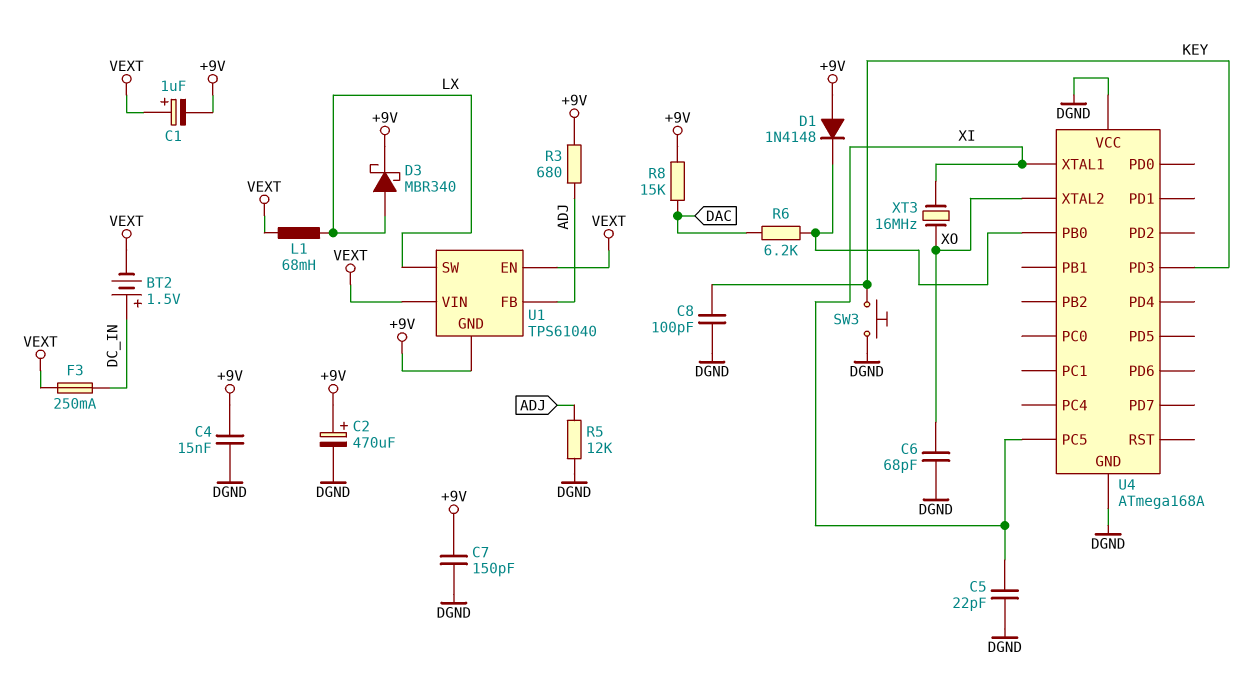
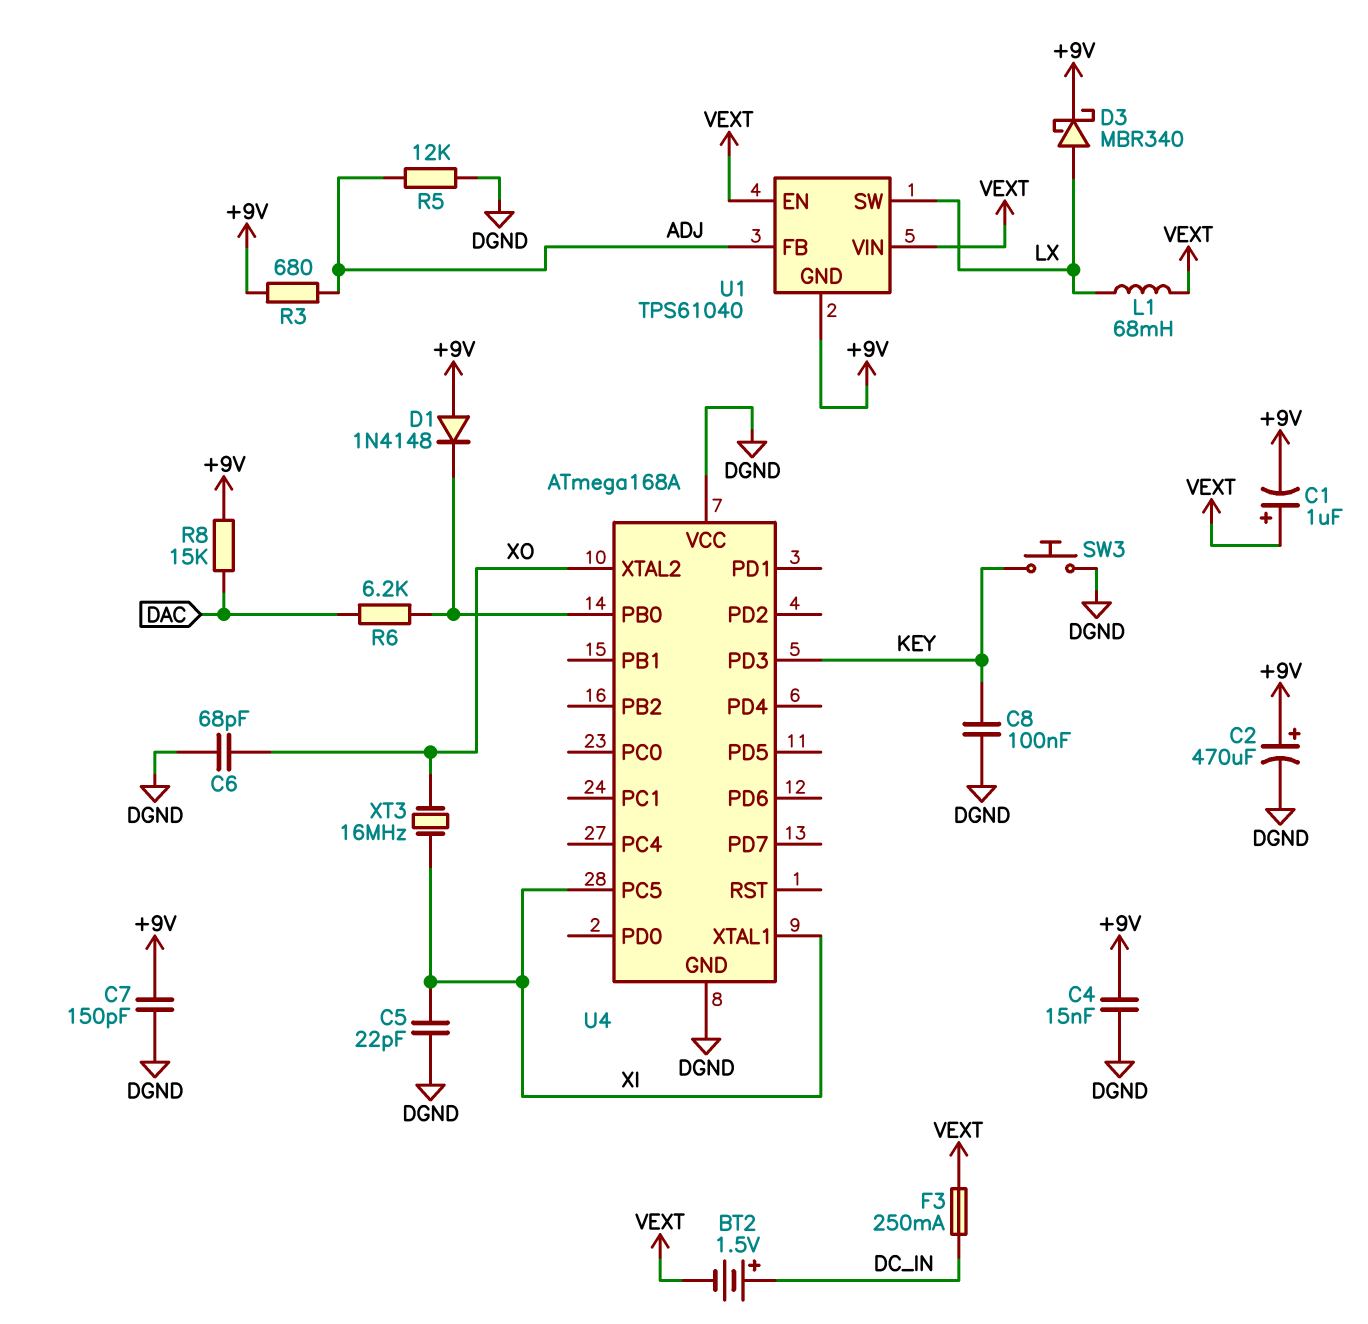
C8: 100pF (DGND, KEY) -> 100nF (DGND, KEY)

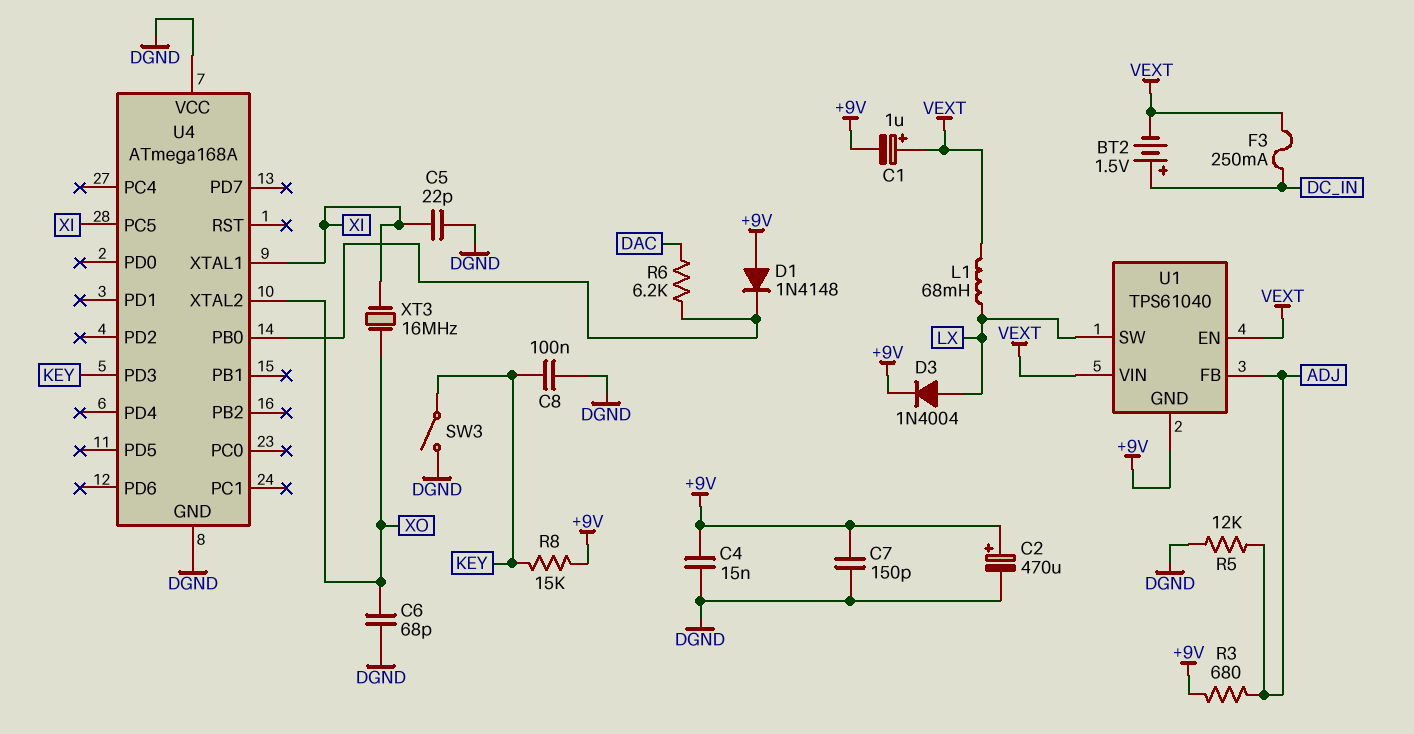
D3: schottky MBR340 (A LX, K +9V) -> diode 1N4004 (A LX, K +9V)
R8: 15k (+9V, DAC) -> 15k (+9V, KEY)
SW3: button (DGND, KEY) -> switch (DGND, KEY)

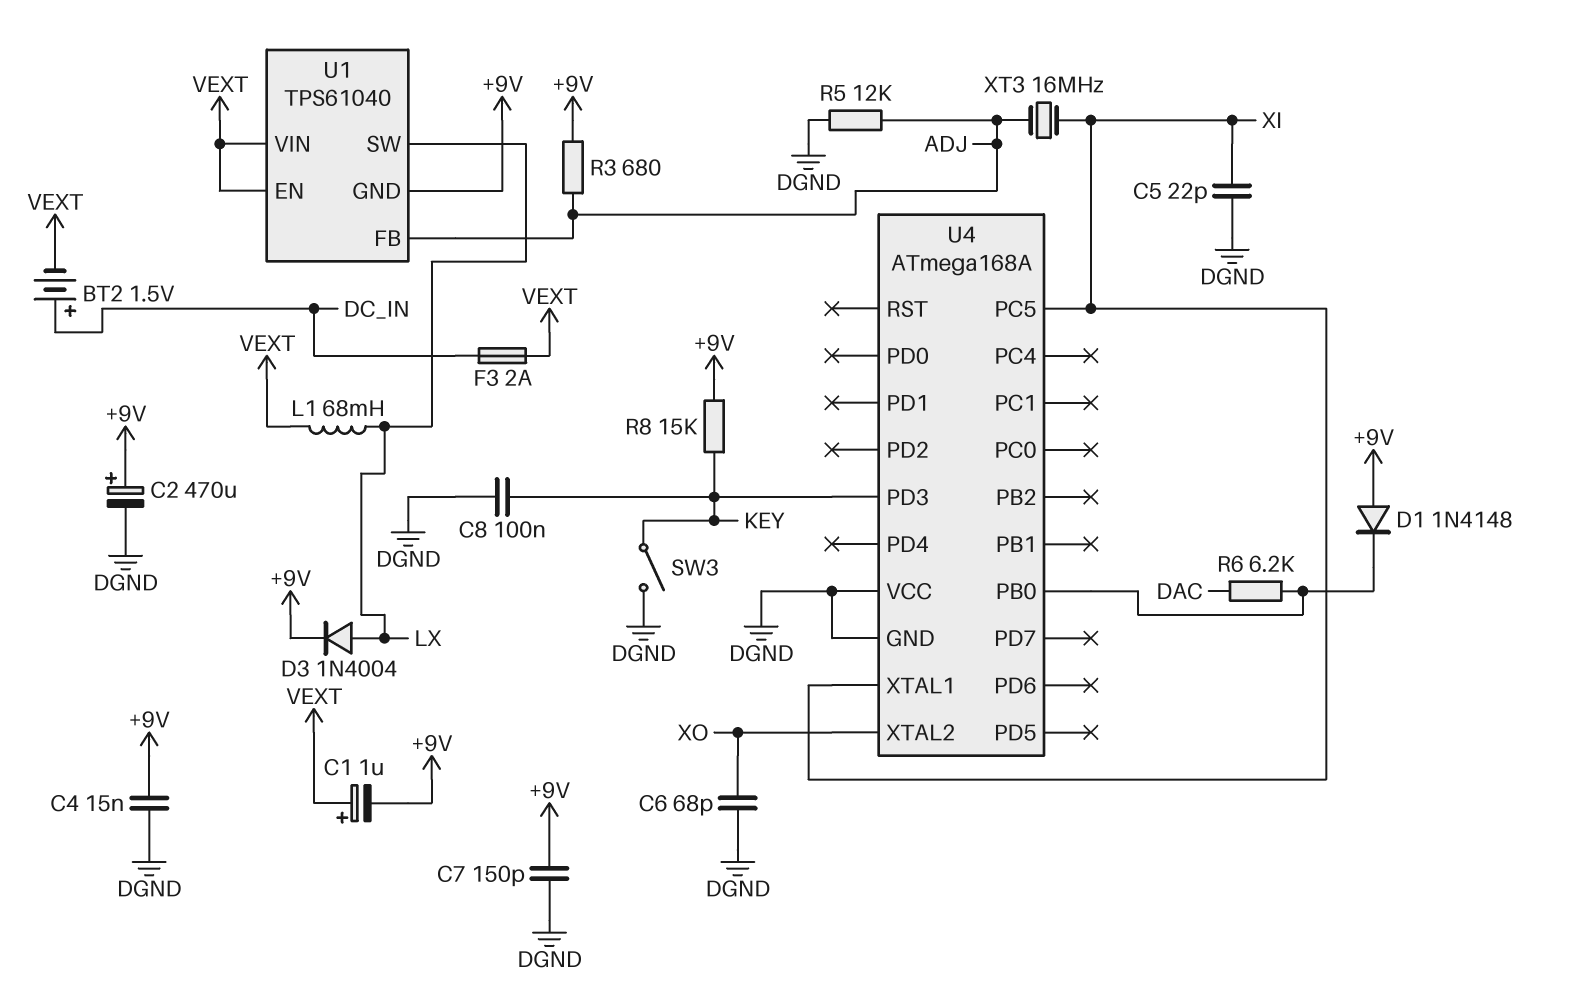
F3: 250mA (DC_IN, VEXT) -> 2A (DC_IN, VEXT)
XT3: 16MHz (XI, XO) -> 16MHz (ADJ, XI)

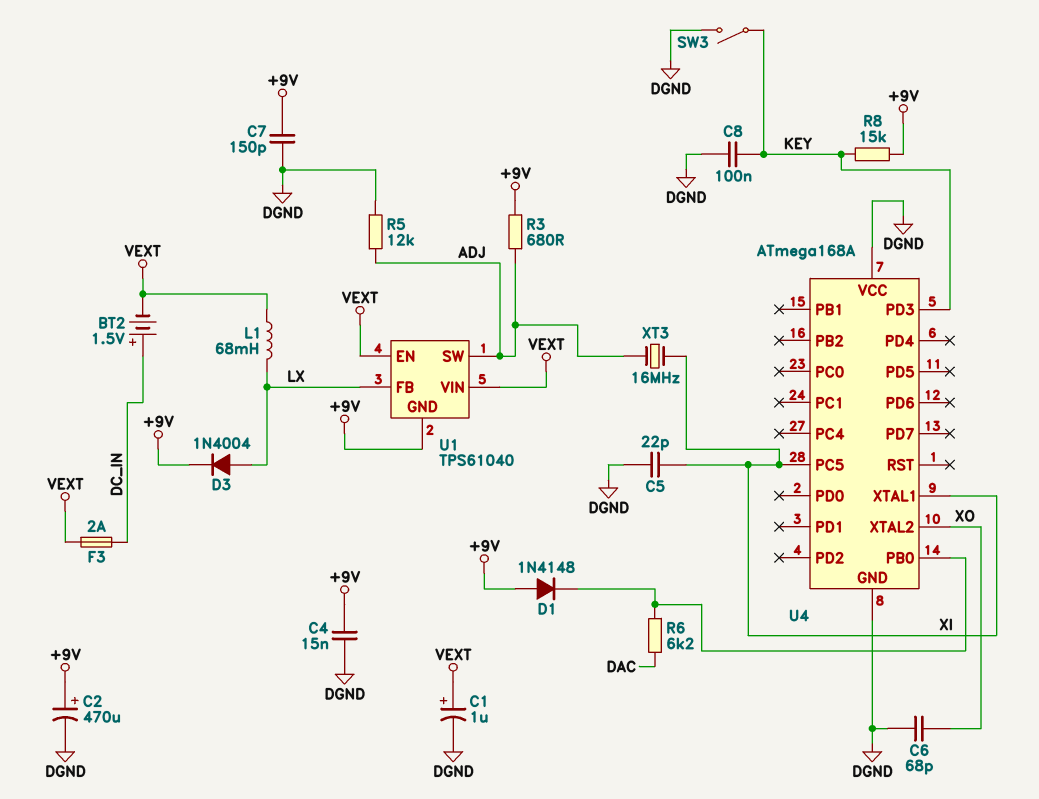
C1: 1uF (plus VEXT, minus +9V) -> 1uF (plus VEXT, minus DGND)
U1 pin FB: ADJ -> LX
U1 pin SW: LX -> ADJ

